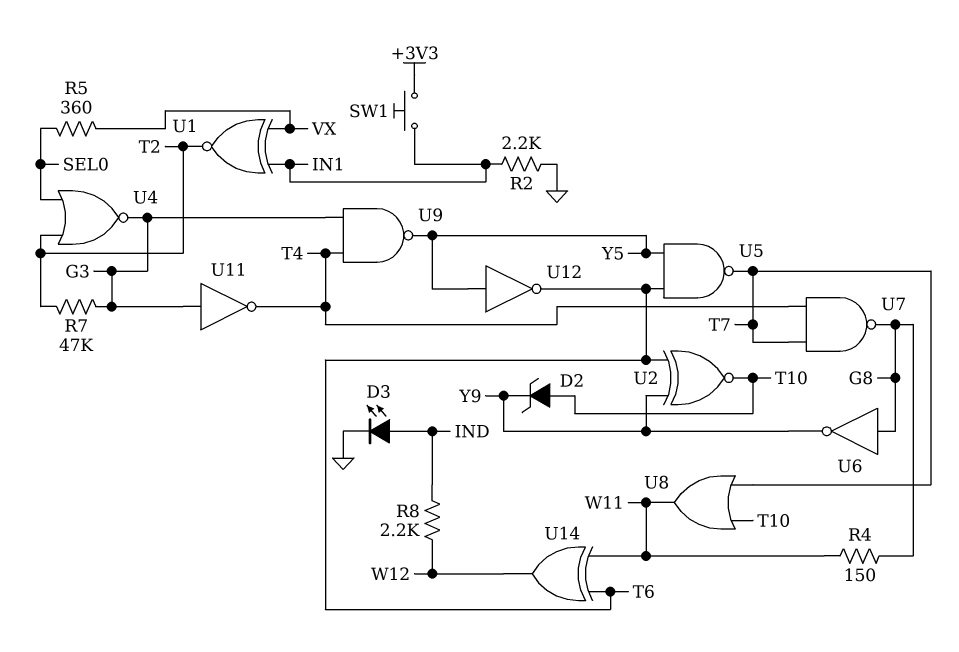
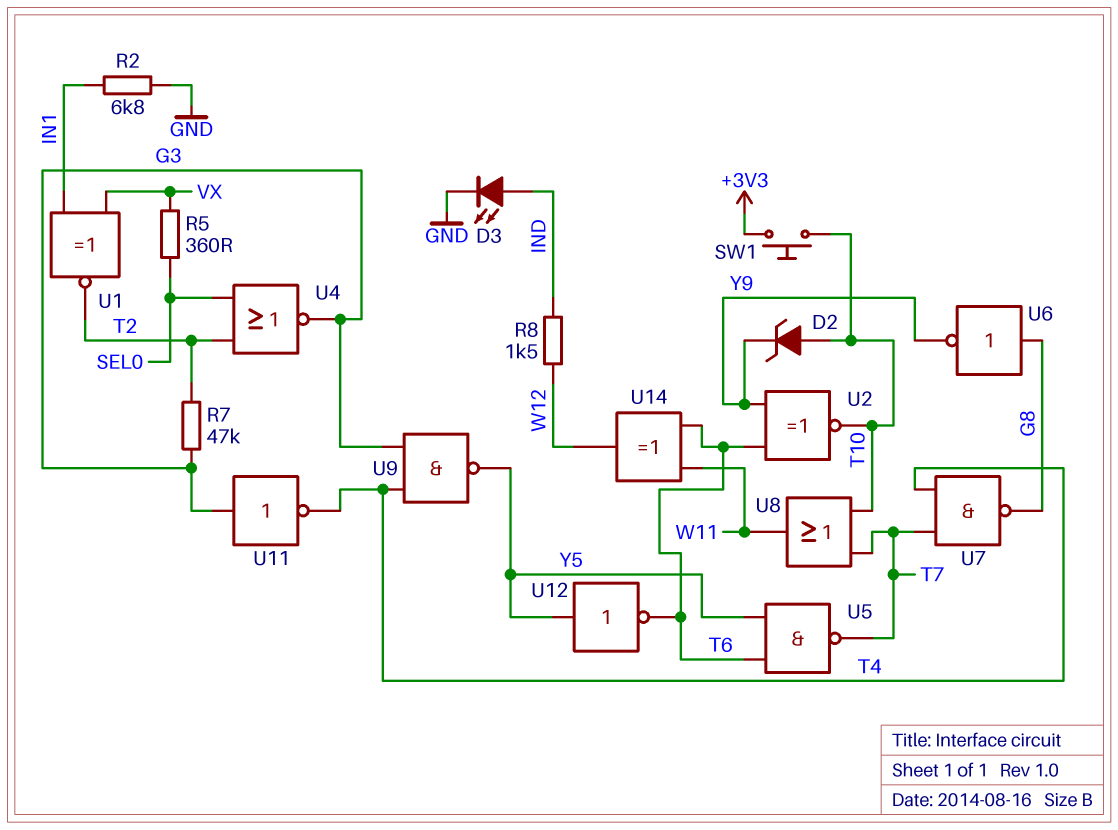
R2: 2.2k (GND, IN1) -> 6.8k (GND, IN1)
R4: 150 (G8, W11) -> none
R8: 2.2k (IND, W12) -> 1.5k (IND, W12)
SW1: button (+3V3, IN1) -> button (+3V3, T10)

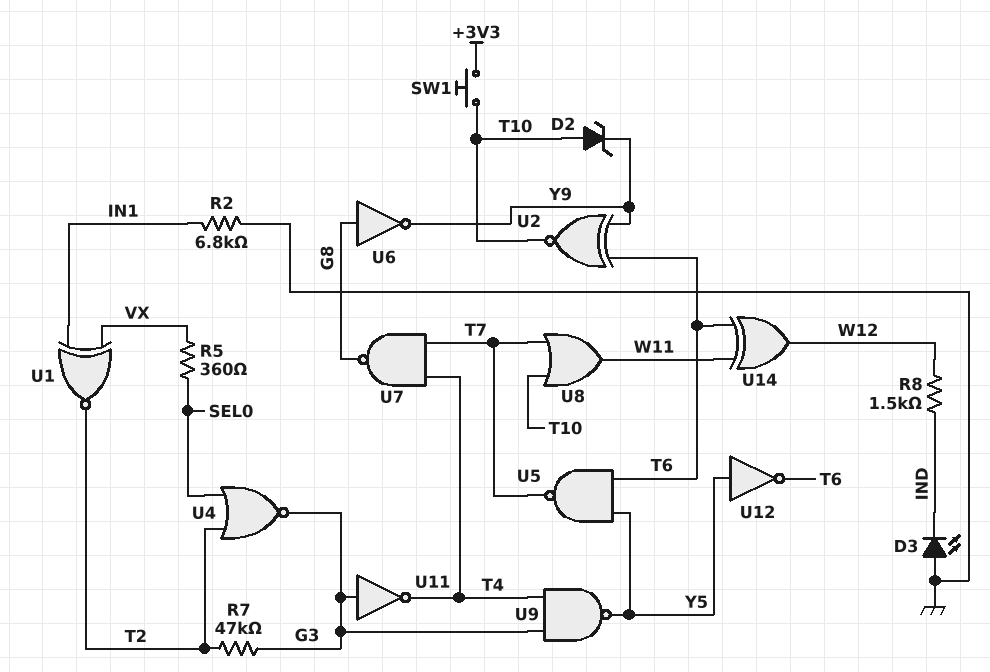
D3: LED (A IND, K GND) -> LED (A GND, K IND)

